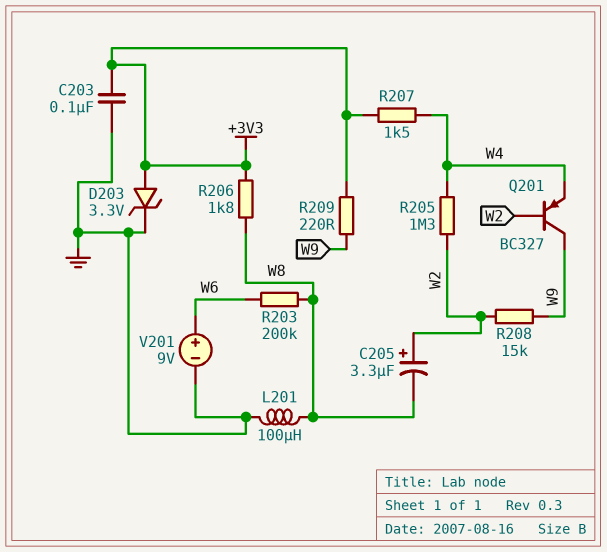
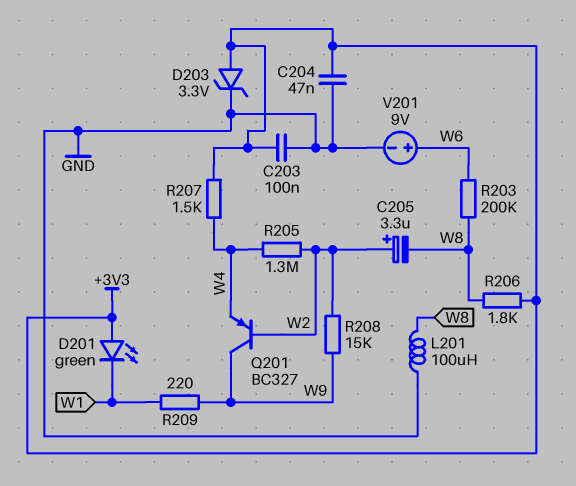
C204: none -> 47nF (+3V3, GND)
D201: none -> LED green (A +3V3, K W1)
R209: 220 (+3V3, W9) -> 220 (W1, W9)

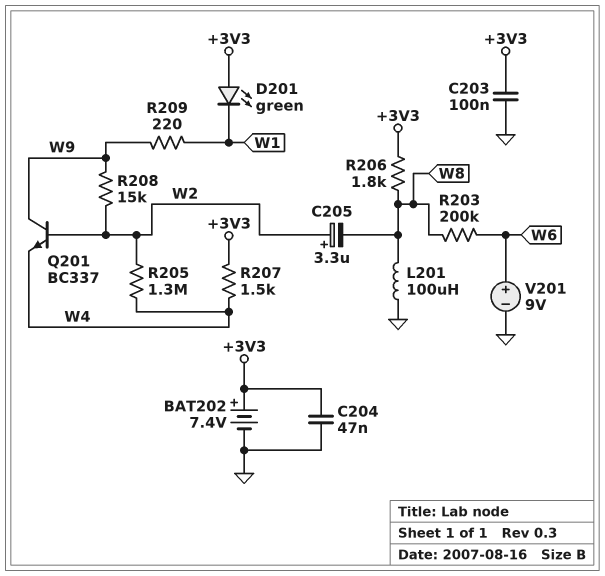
BAT202: none -> 7.4V (plus +3V3, minus GND)
D203: zener 3.3V (A +3V3, K GND) -> none
Q201: PNP BC327 (B W2, C W9, E W4) -> NPN BC337 (B W2, C W9, E W4)

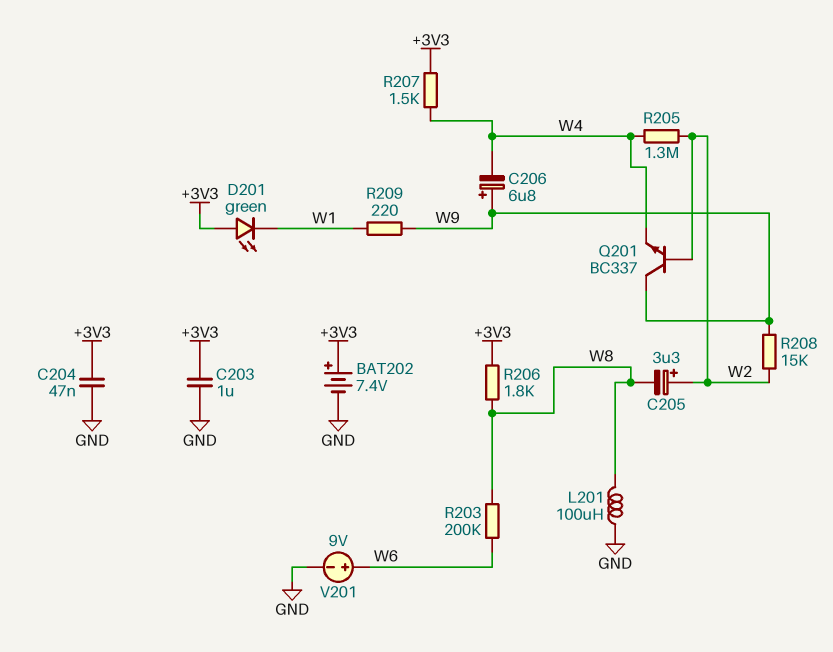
C203: 100nF (+3V3, GND) -> 1uF (+3V3, GND)
C206: none -> 6.8uF (plus W9, minus W4)

